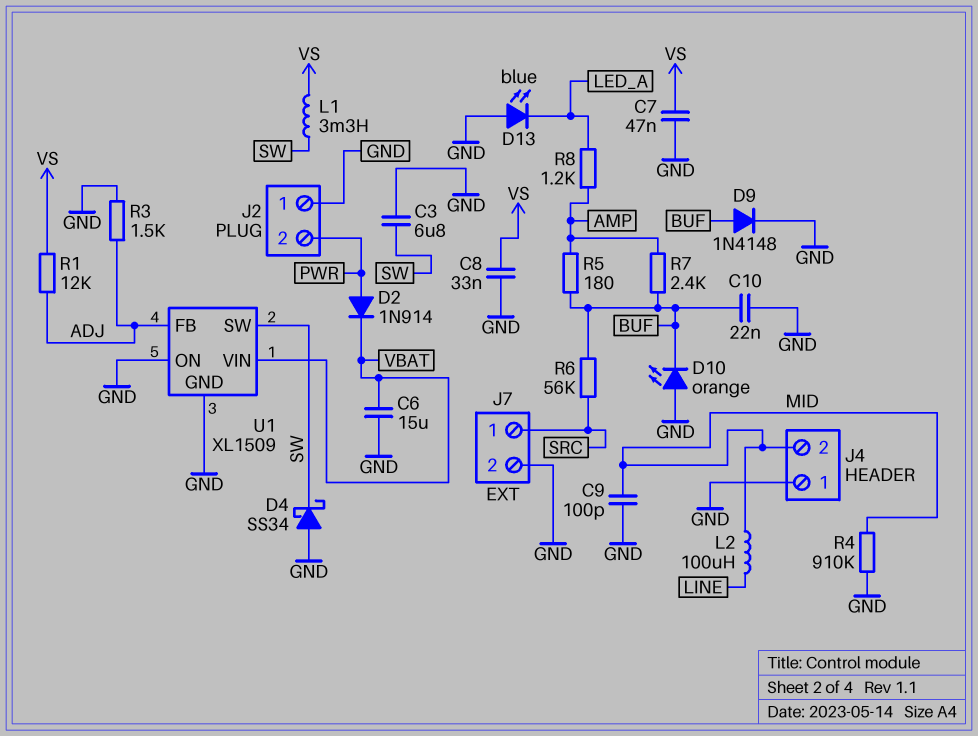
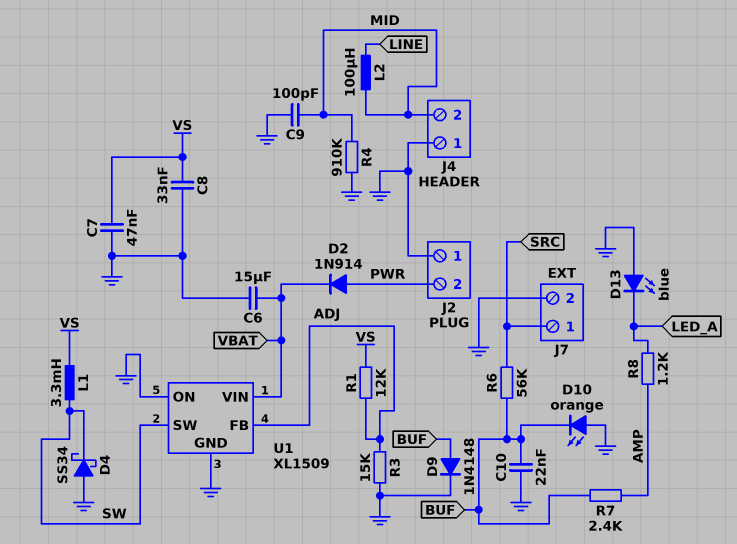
C3: 6.8uF (GND, SW) -> none
R3: 1.5k (ADJ, GND) -> 15k (ADJ, GND)
R5: 180 (AMP, BUF) -> none

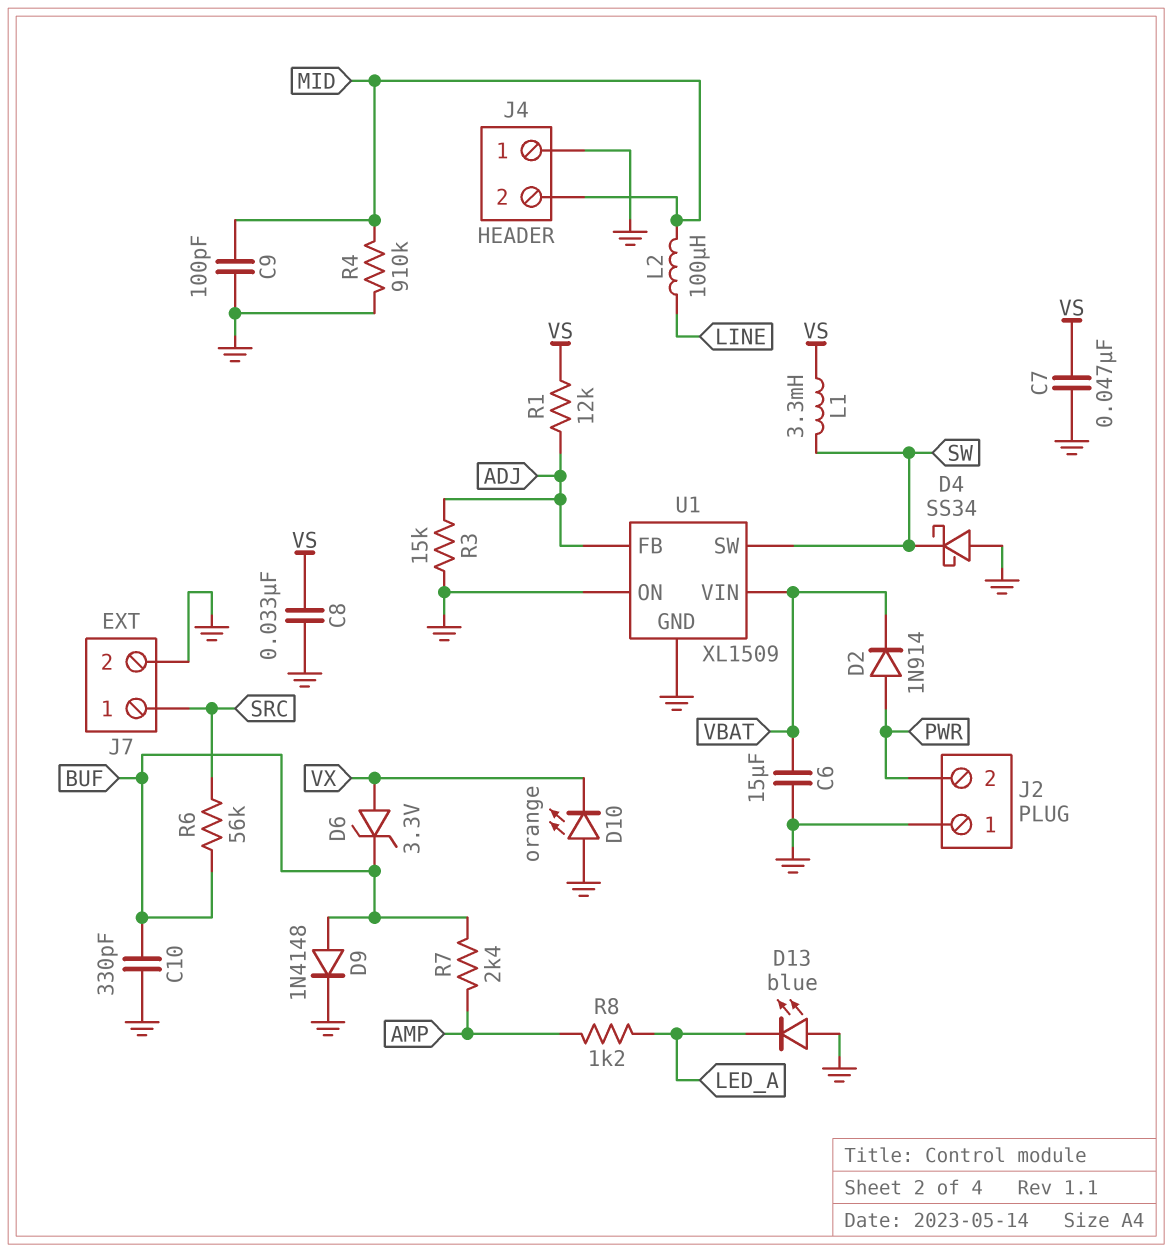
C10: 22nF (BUF, GND) -> 330pF (BUF, GND)
D6: none -> zener 3.3V (A VX, K BUF)
D10: LED orange (A GND, K BUF) -> LED orange (A GND, K VX)

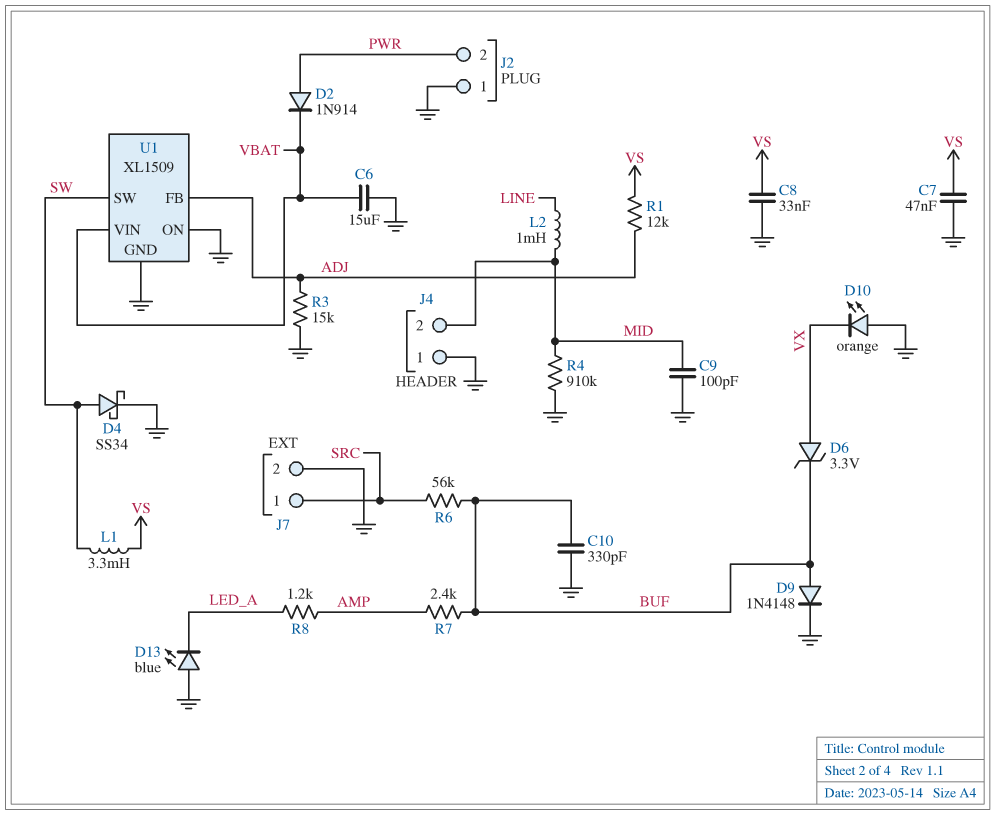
D4: schottky SS34 (A GND, K SW) -> schottky SS34 (A SW, K GND)
L2: 100uH (LINE, MID) -> 1mH (LINE, MID)

